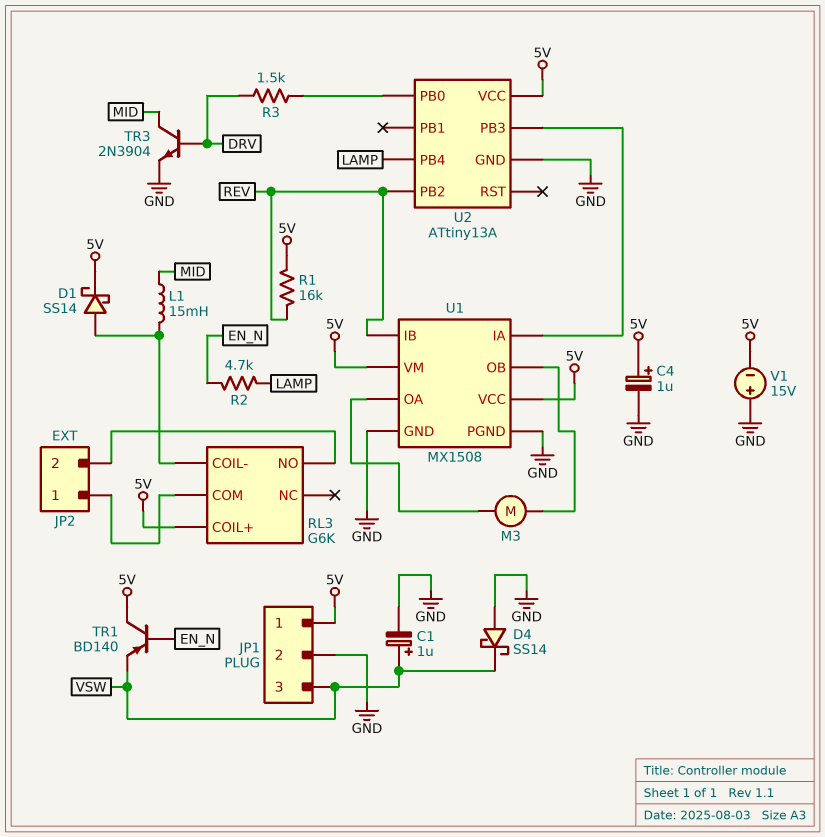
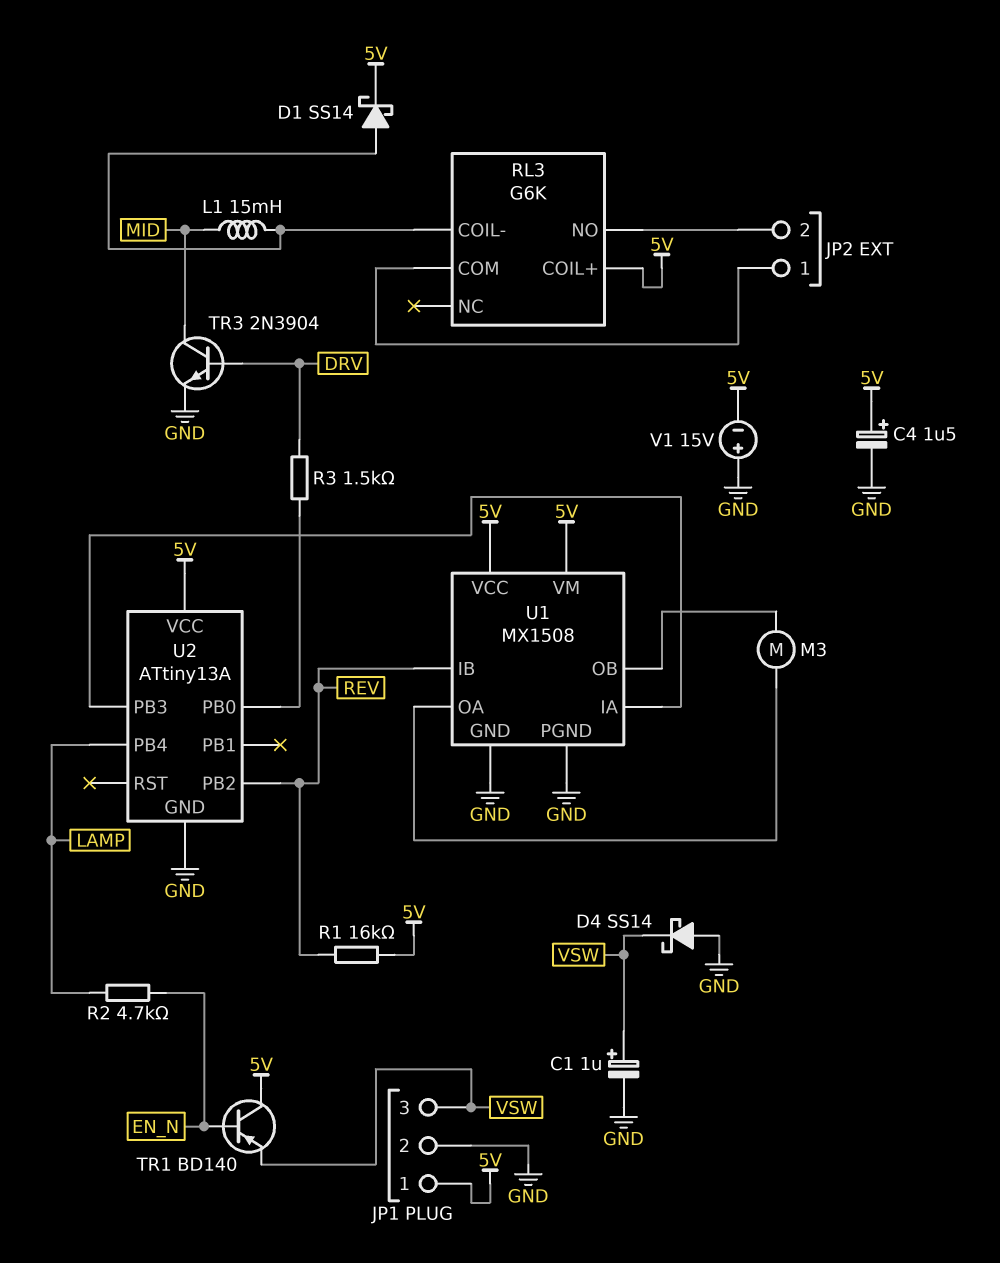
C4: 1uF (plus 5V, minus GND) -> 1.5uF (plus 5V, minus GND)

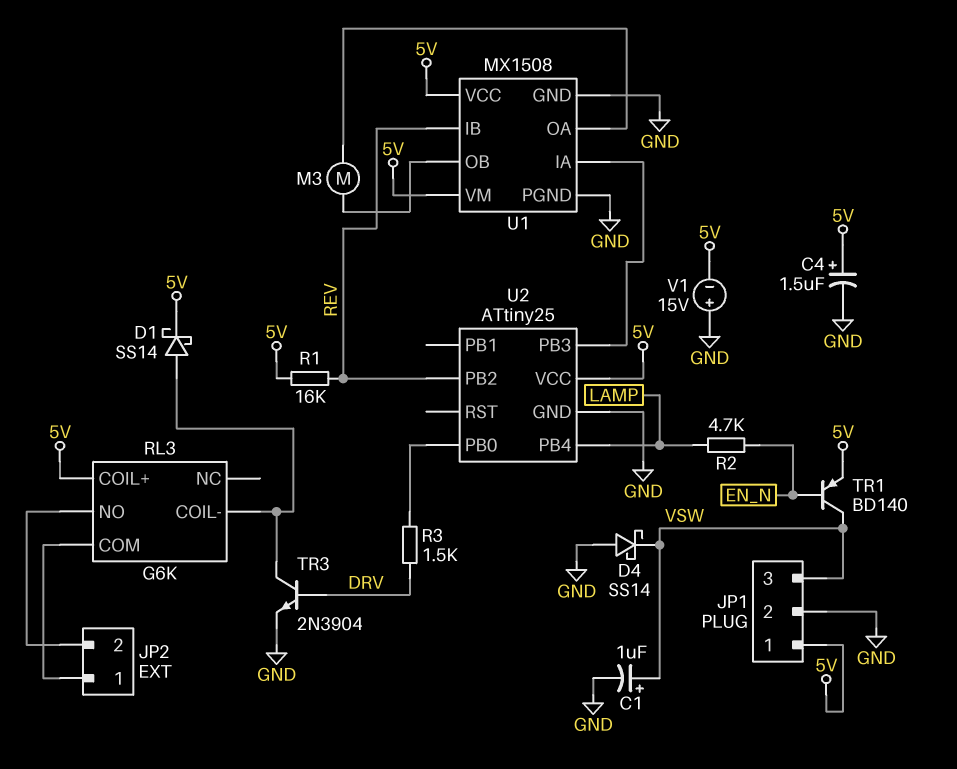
L1: 15mH (MID, RL3/COIL-) -> none
TR1: PNP BD140 (B EN_N, C 5V, E VSW) -> PNP BD140 (B EN_N, C VSW, E 5V)
TR3: NPN 2N3904 (B DRV, C MID, E GND) -> NPN 2N3904 (B DRV, C RL3/COIL-, E GND)
U2: ATtiny13A -> ATtiny25

